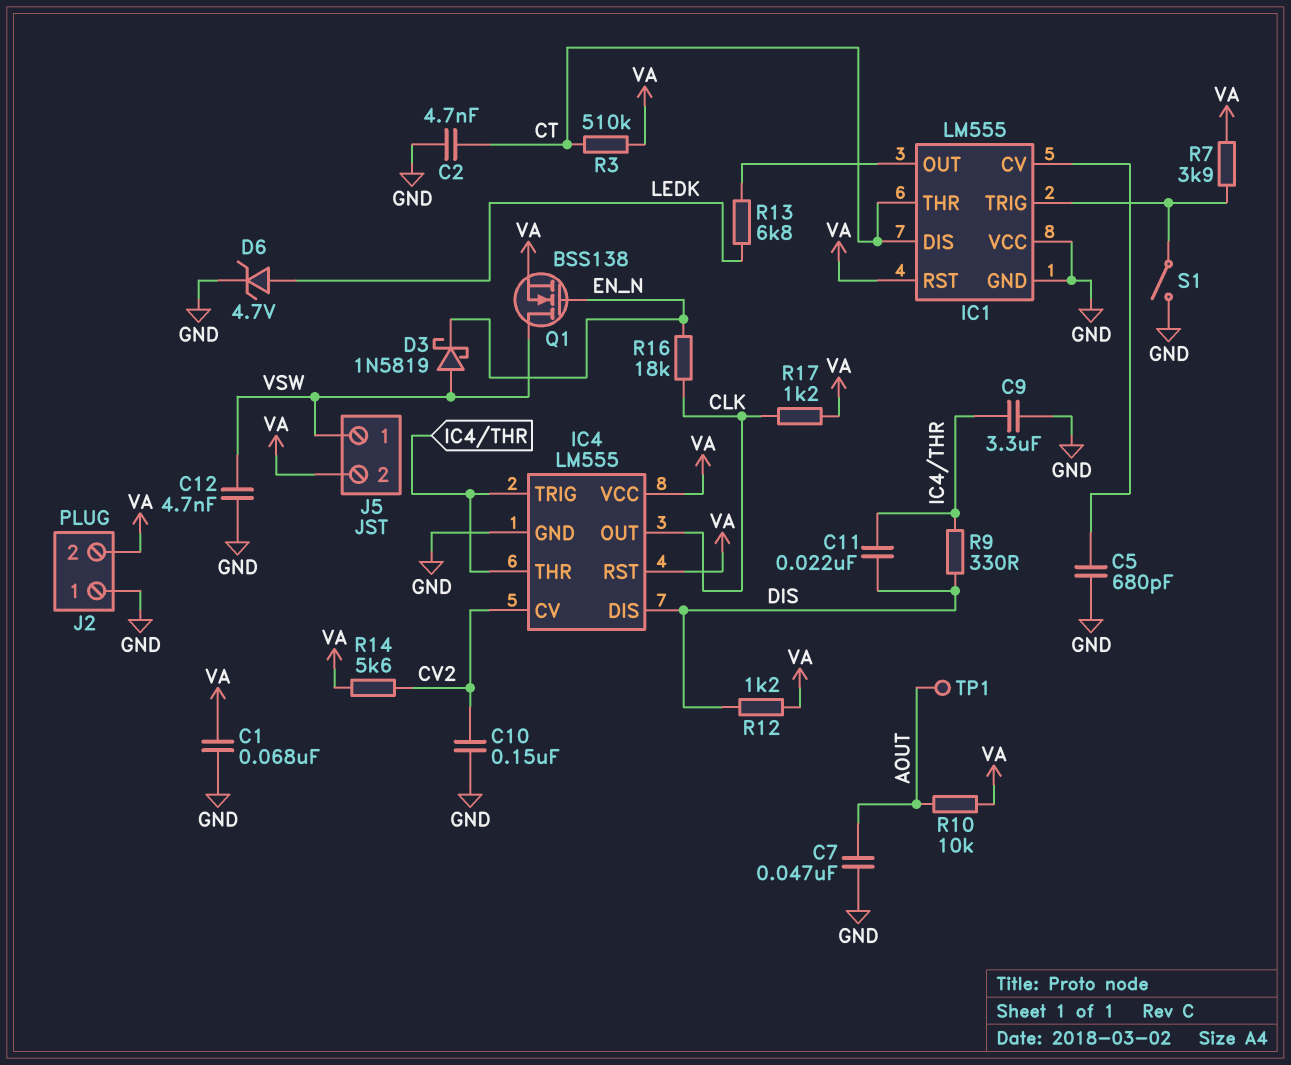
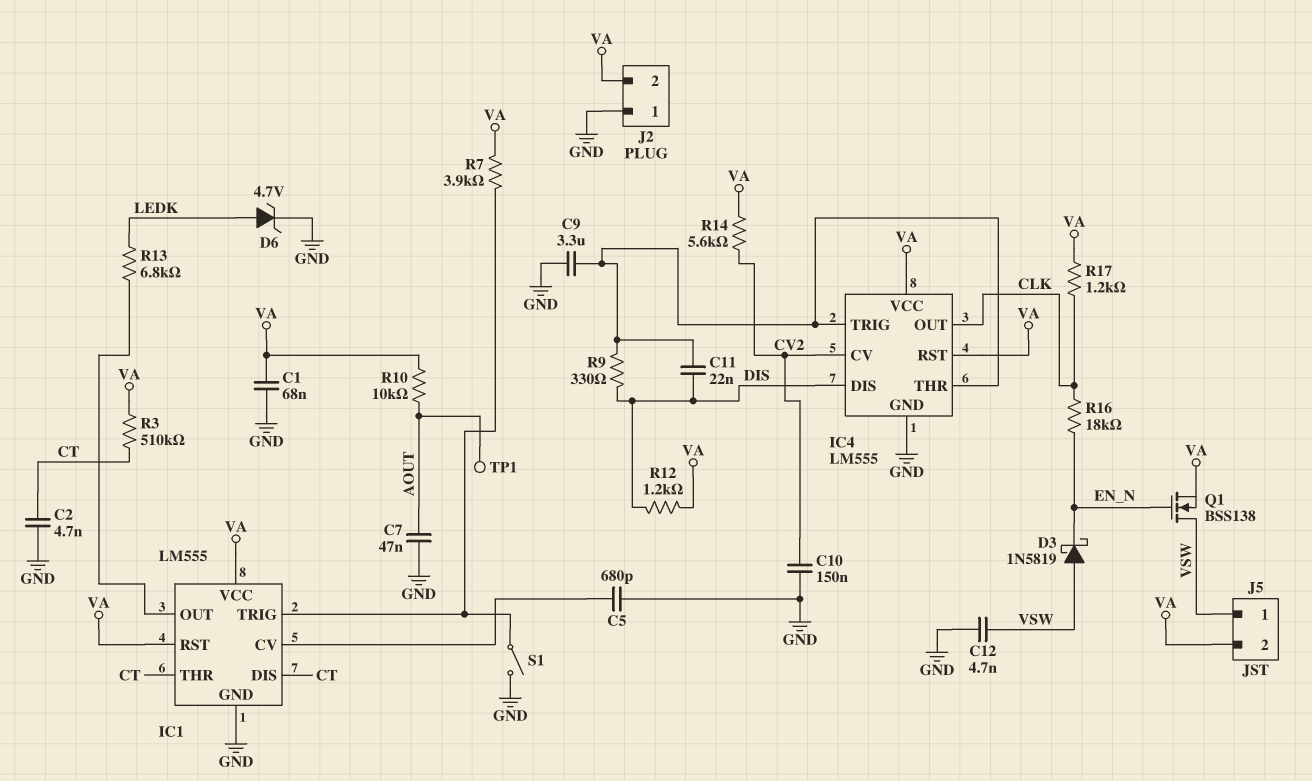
IC1 pin VCC: GND -> VA

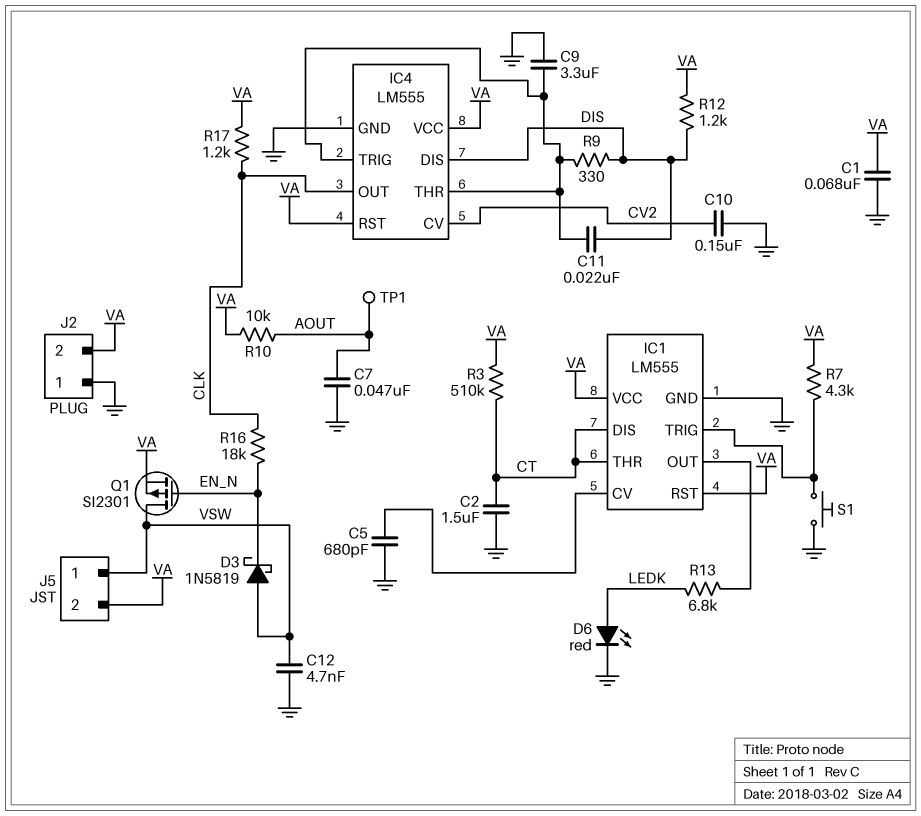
C2: 4.7nF (CT, GND) -> 1.5uF (CT, GND)
D6: zener 4.7V (A LEDK, K GND) -> LED red (A LEDK, K GND)
Q1: NMOS BSS138 (G EN_N, D VSW, S VA) -> PMOS SI2301 (G EN_N, D VSW, S VA)
R7: 3.9k (IC1/TRIG, VA) -> 4.3k (IC1/TRIG, VA)
R14: 5.6k (CV2, VA) -> none
S1: switch (GND, IC1/TRIG) -> button (GND, IC1/TRIG)

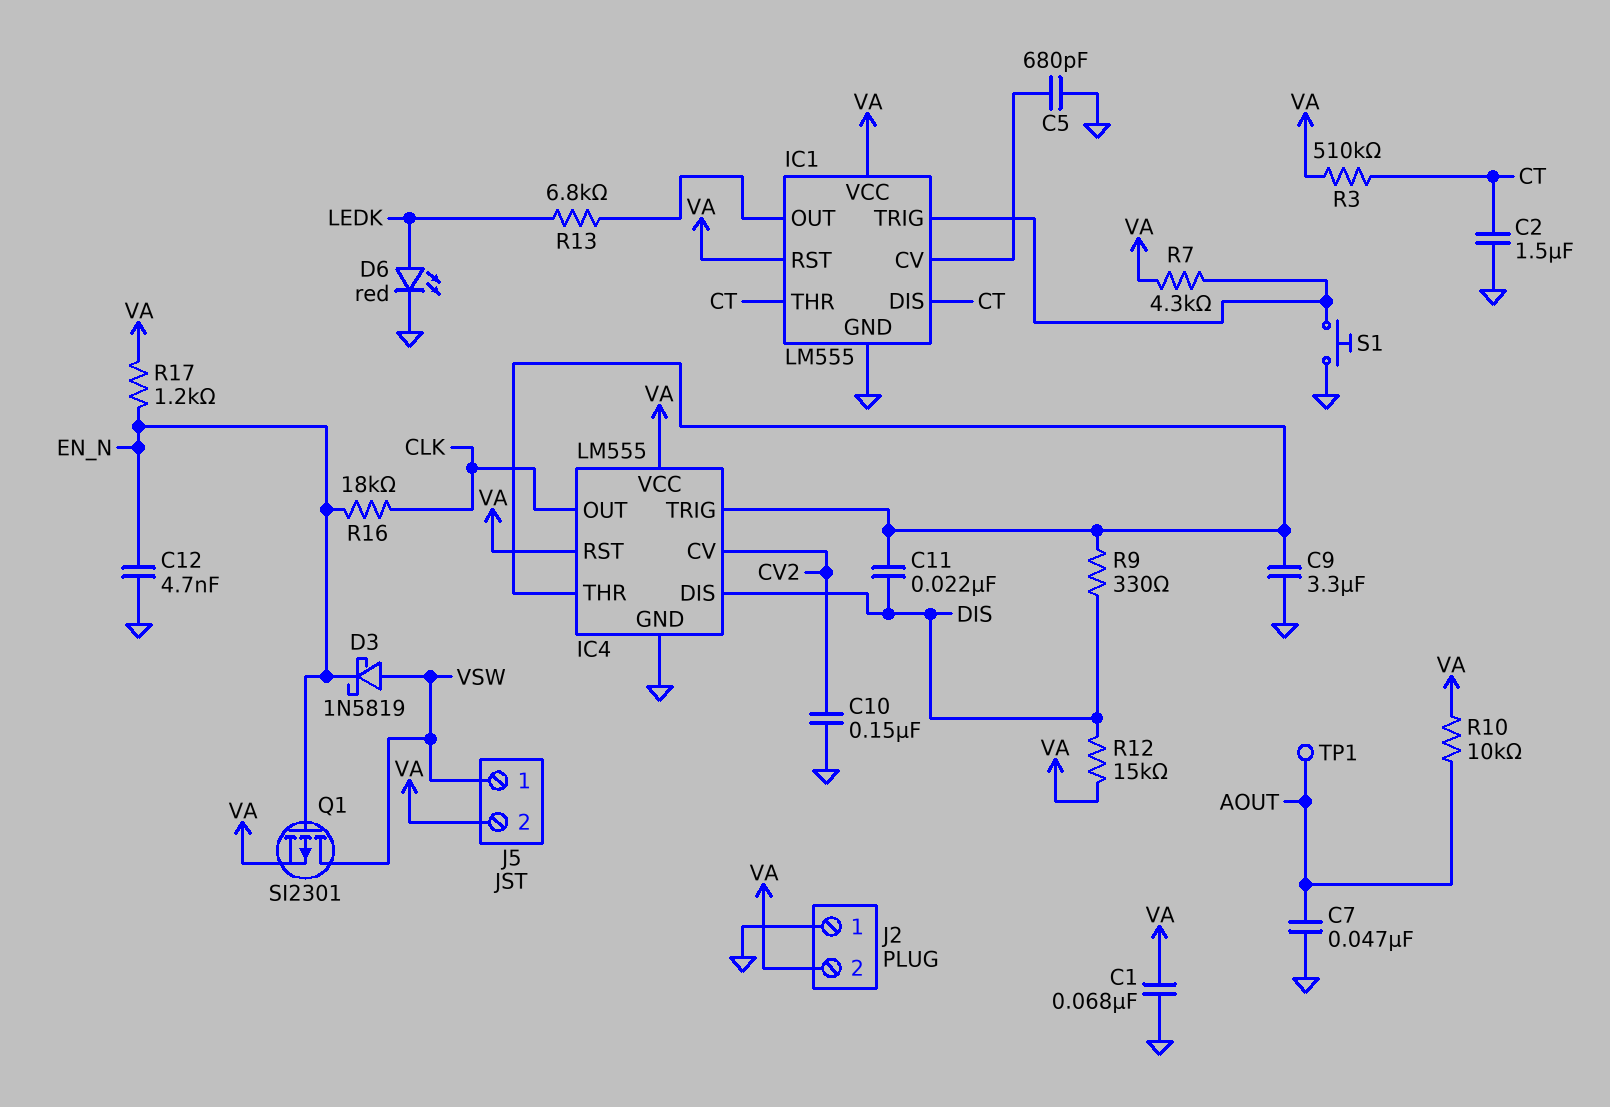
C12: 4.7nF (GND, VSW) -> 4.7nF (EN_N, GND)
R12: 1.2k (DIS, VA) -> 15k (DIS, VA)
R17: 1.2k (CLK, VA) -> 1.2k (EN_N, VA)

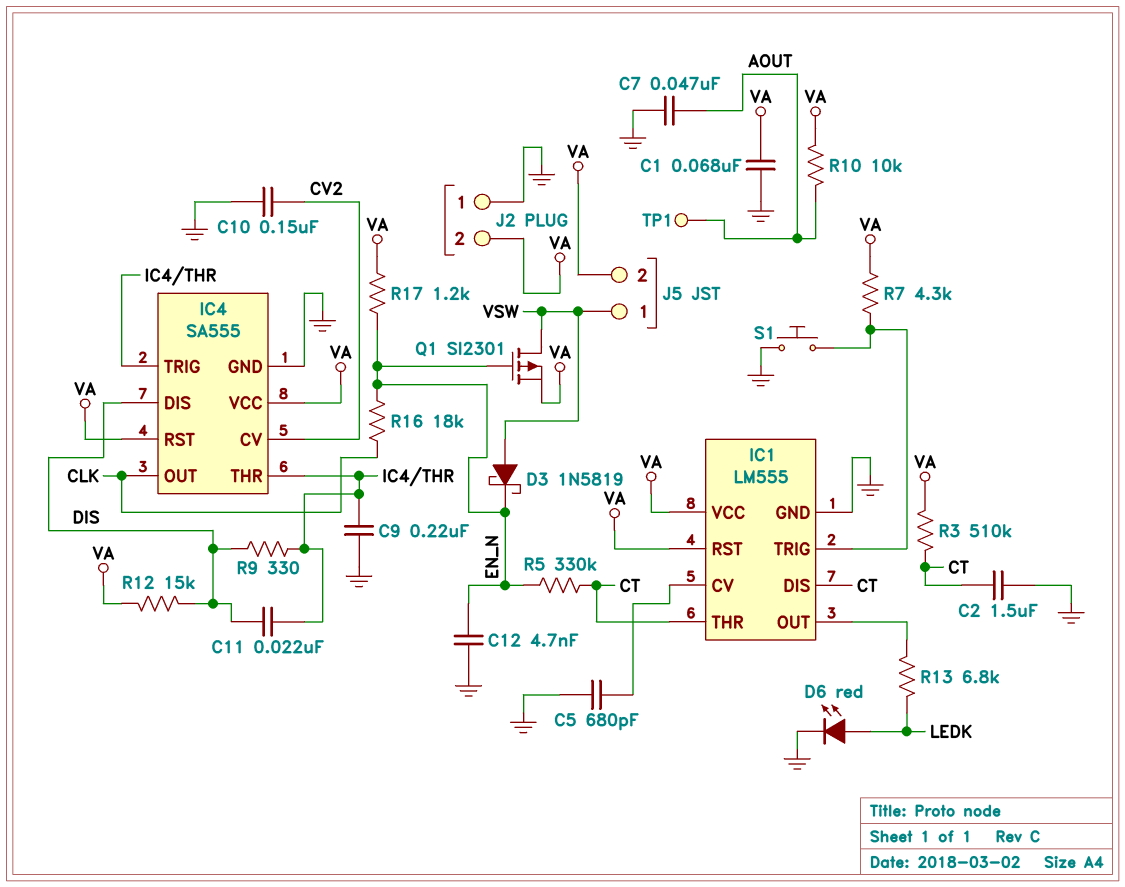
C9: 3.3uF (GND, IC4/THR) -> 220nF (GND, IC4/THR)
IC4: LM555 -> SA555
R5: none -> 330k (CT, EN_N)

